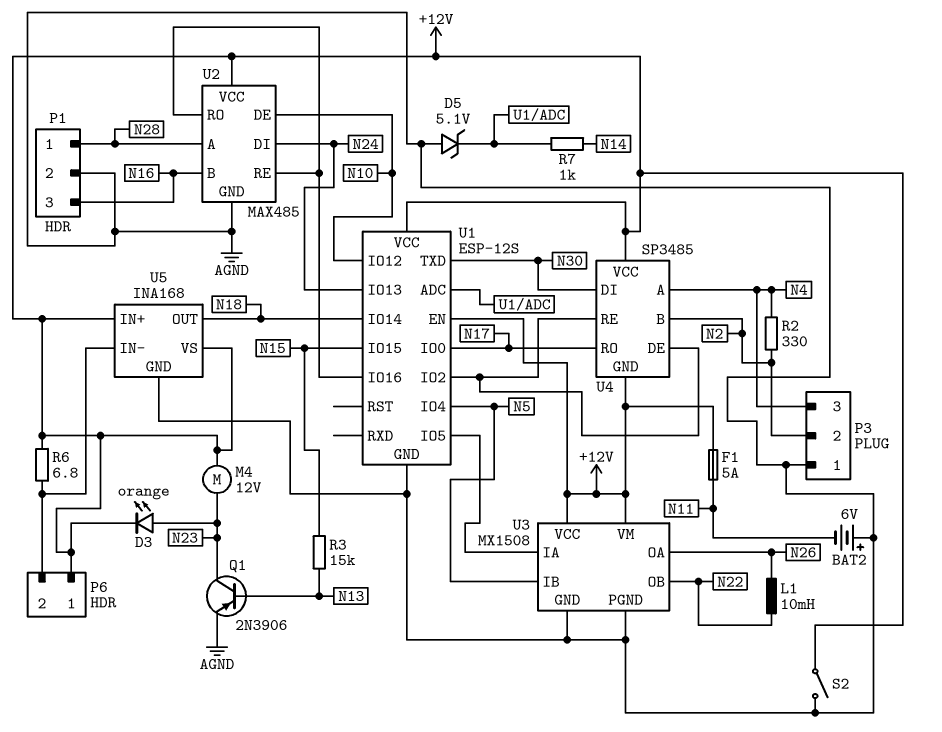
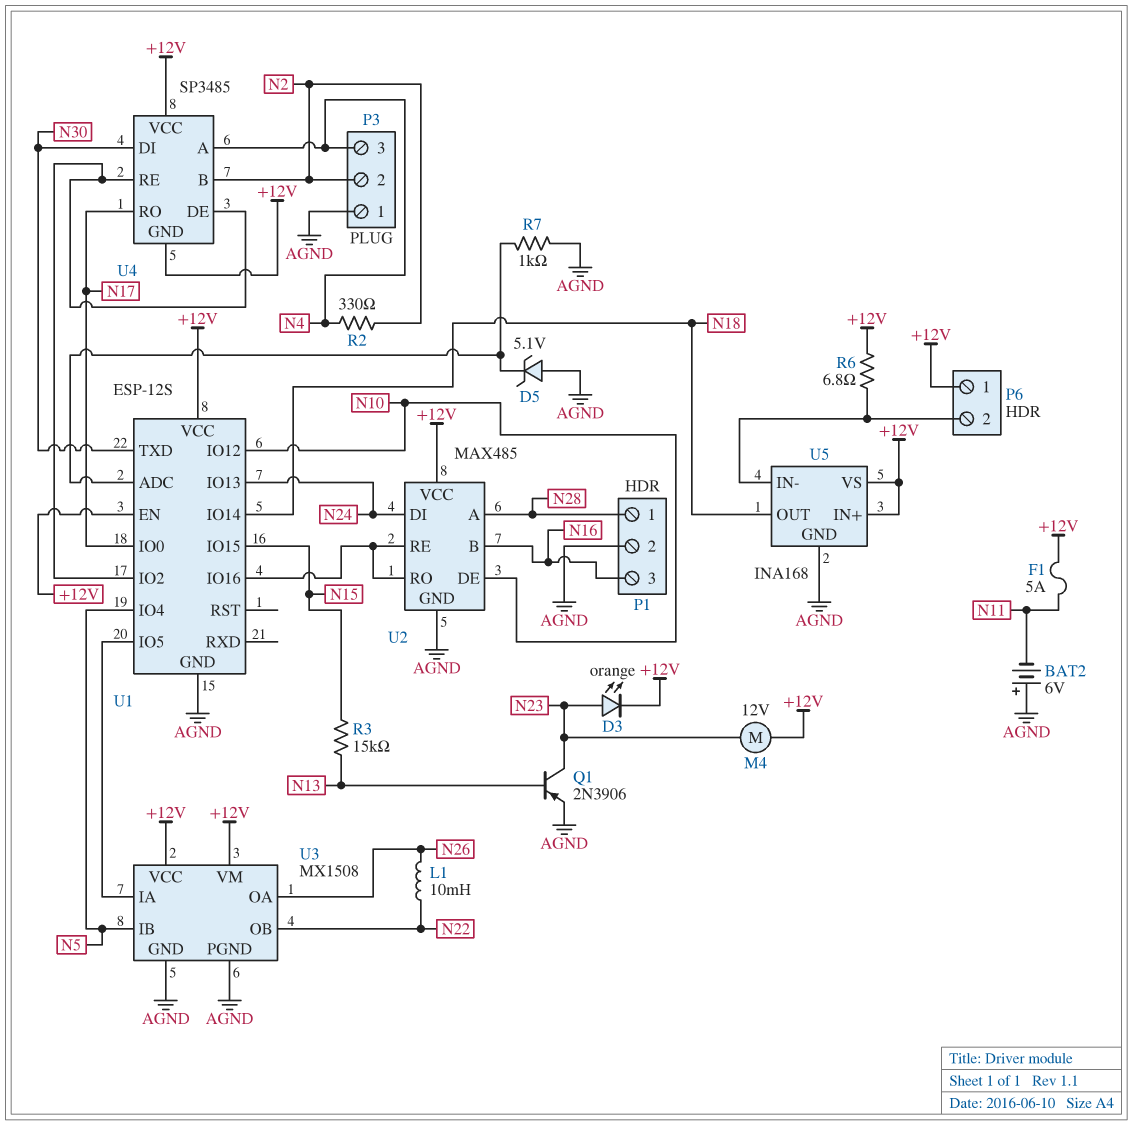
R7: 1k (N14, U1/ADC) -> 1k (AGND, U1/ADC)
S2: switch (+12V, AGND) -> none

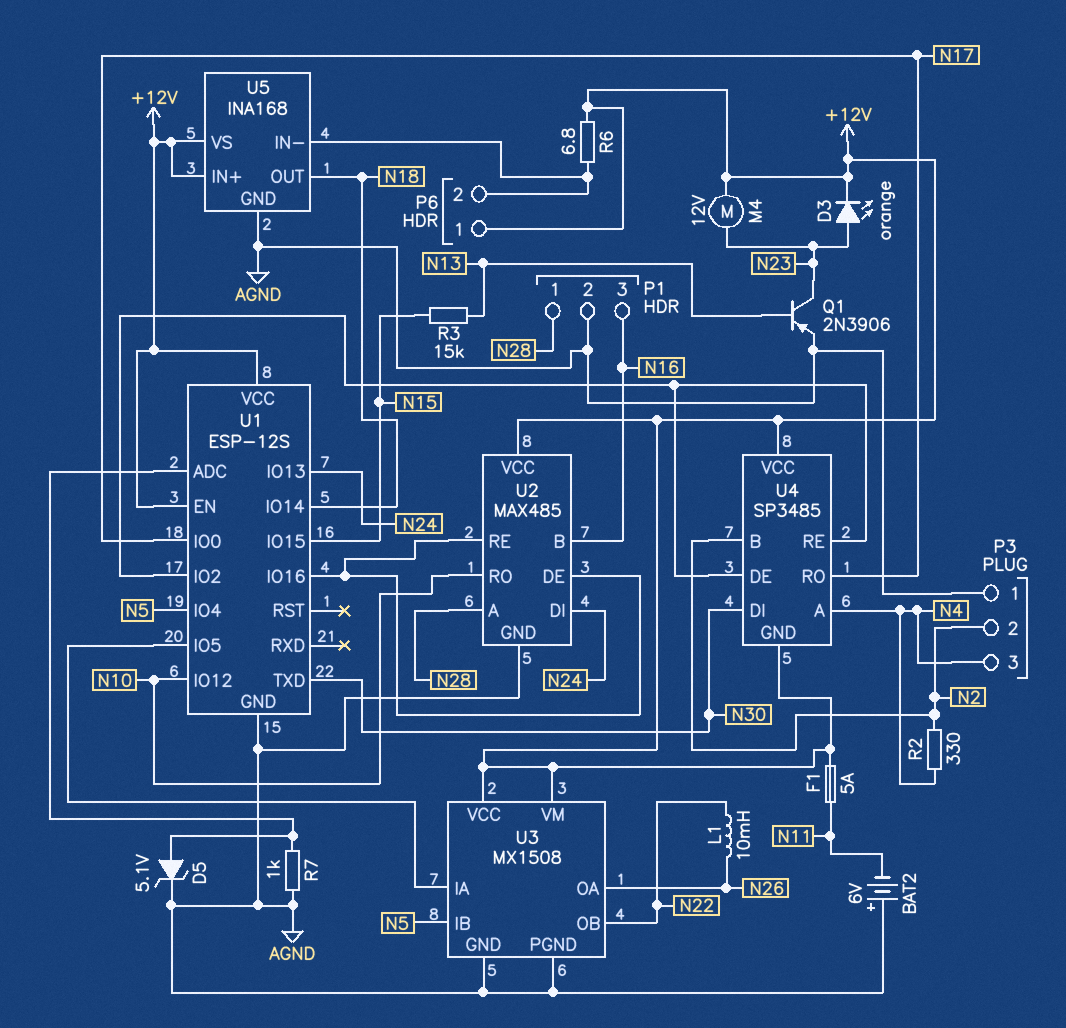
D5: zener 5.1V (A AGND, K U1/ADC) -> zener 5.1V (A U1/ADC, K AGND)
U2 pin DE: N10 -> U1/IO16
U2 pin RO: U1/IO16 -> N10

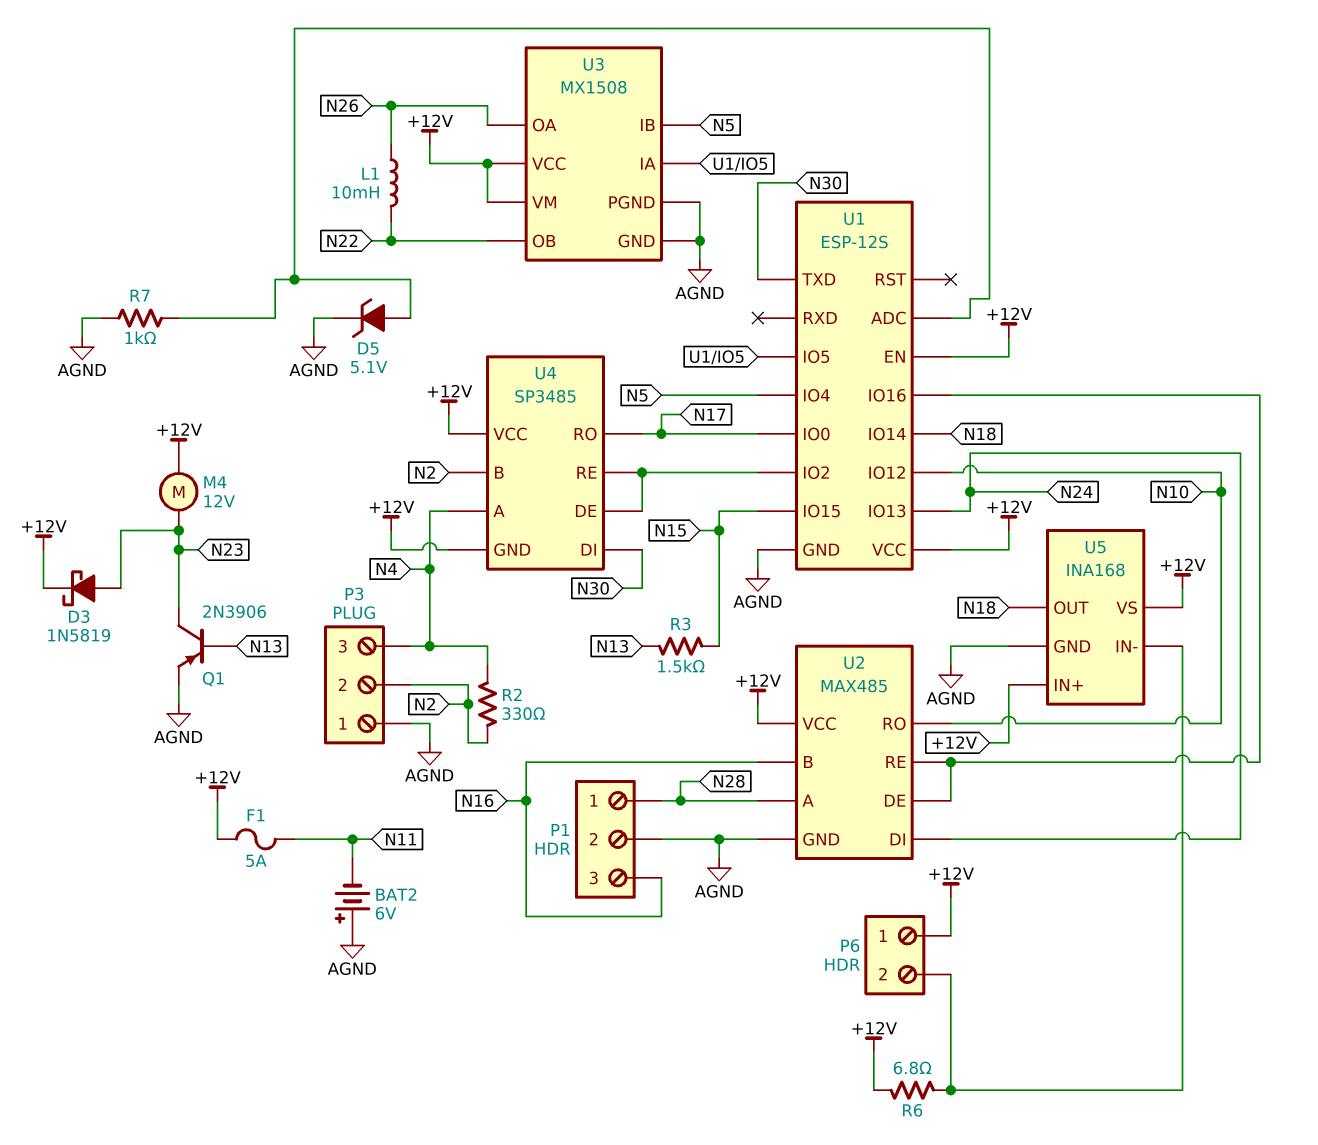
D3: LED orange (A N23, K +12V) -> schottky 1N5819 (A N23, K +12V)
R3: 15k (N13, N15) -> 1.5k (N13, N15)

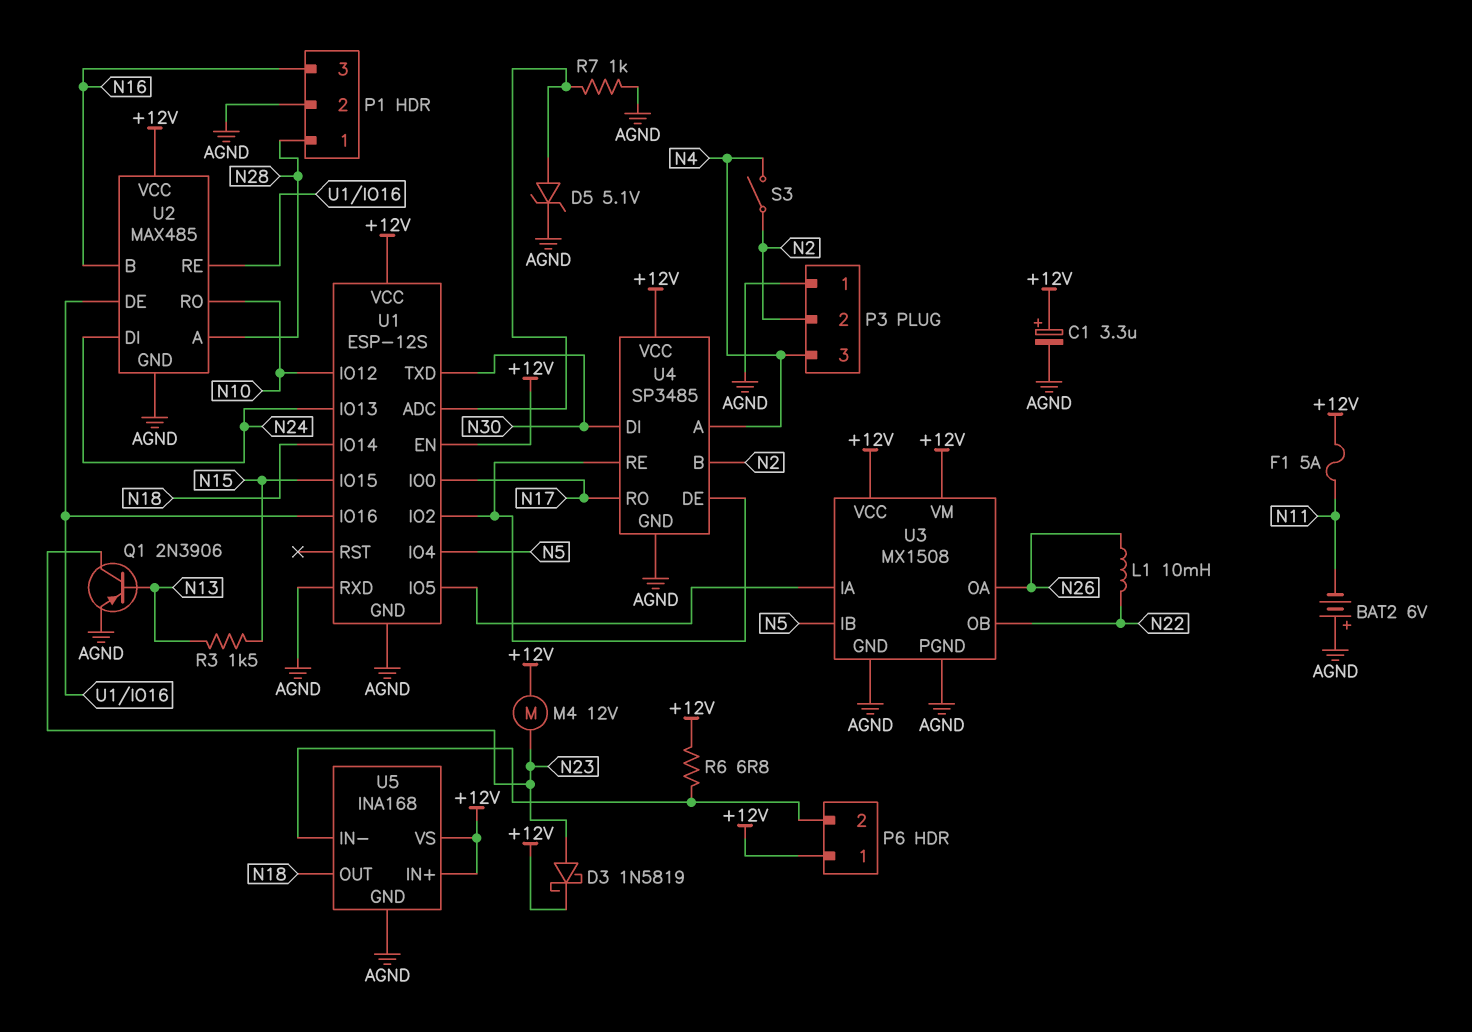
C1: none -> 3.3uF (plus +12V, minus AGND)
R2: 330 (N2, N4) -> none
S3: none -> switch (N2, N4)
U1 pin RXD: none -> AGND
U4 pin GND: +12V -> AGND

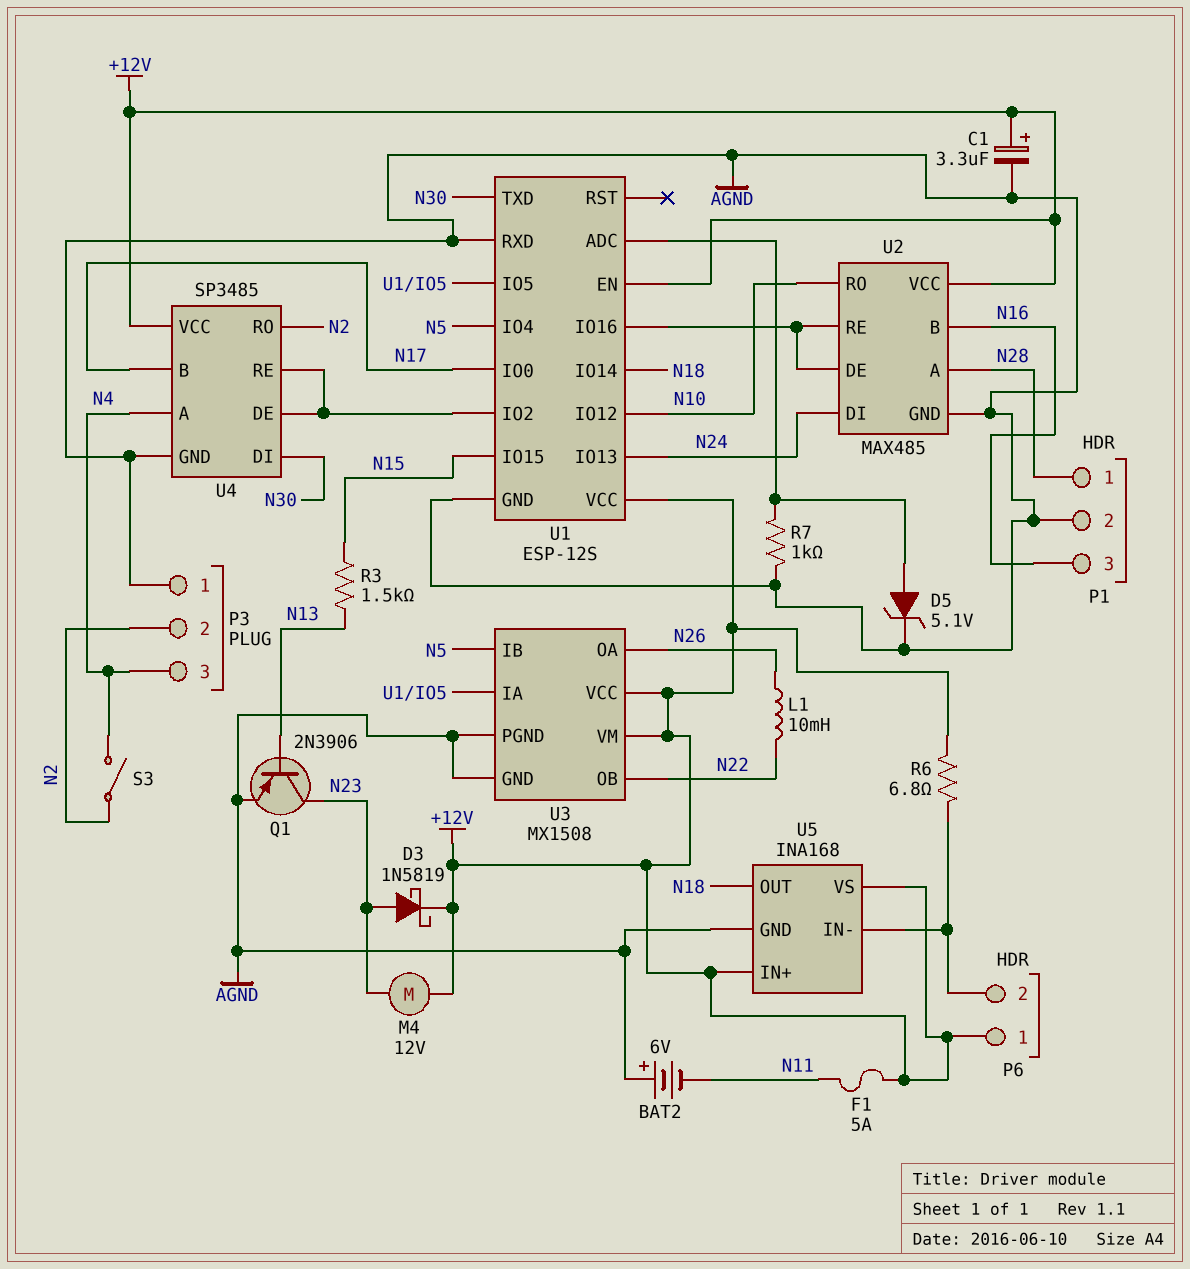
U4 pin B: N2 -> N17
U4 pin RO: N17 -> N2

